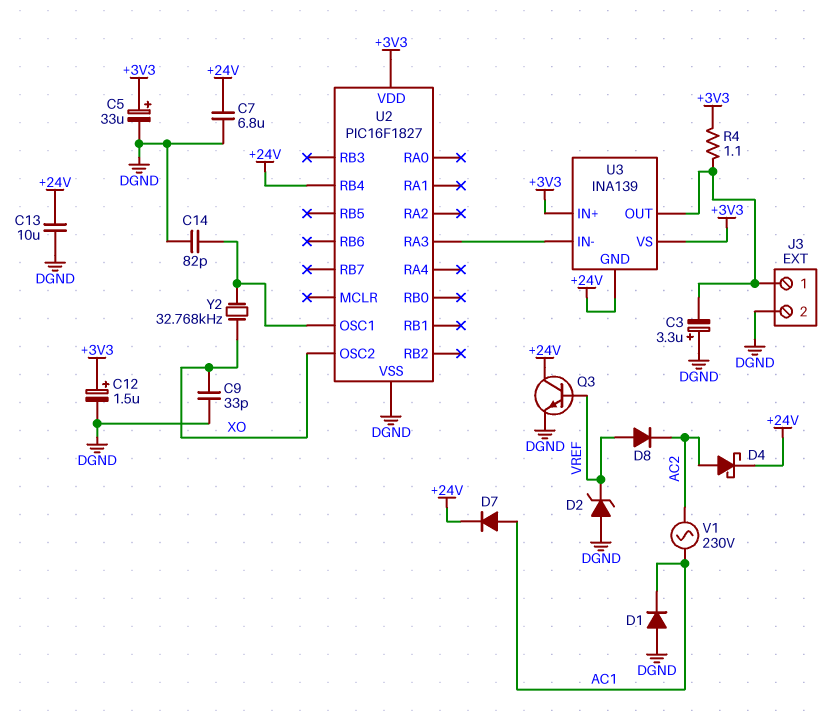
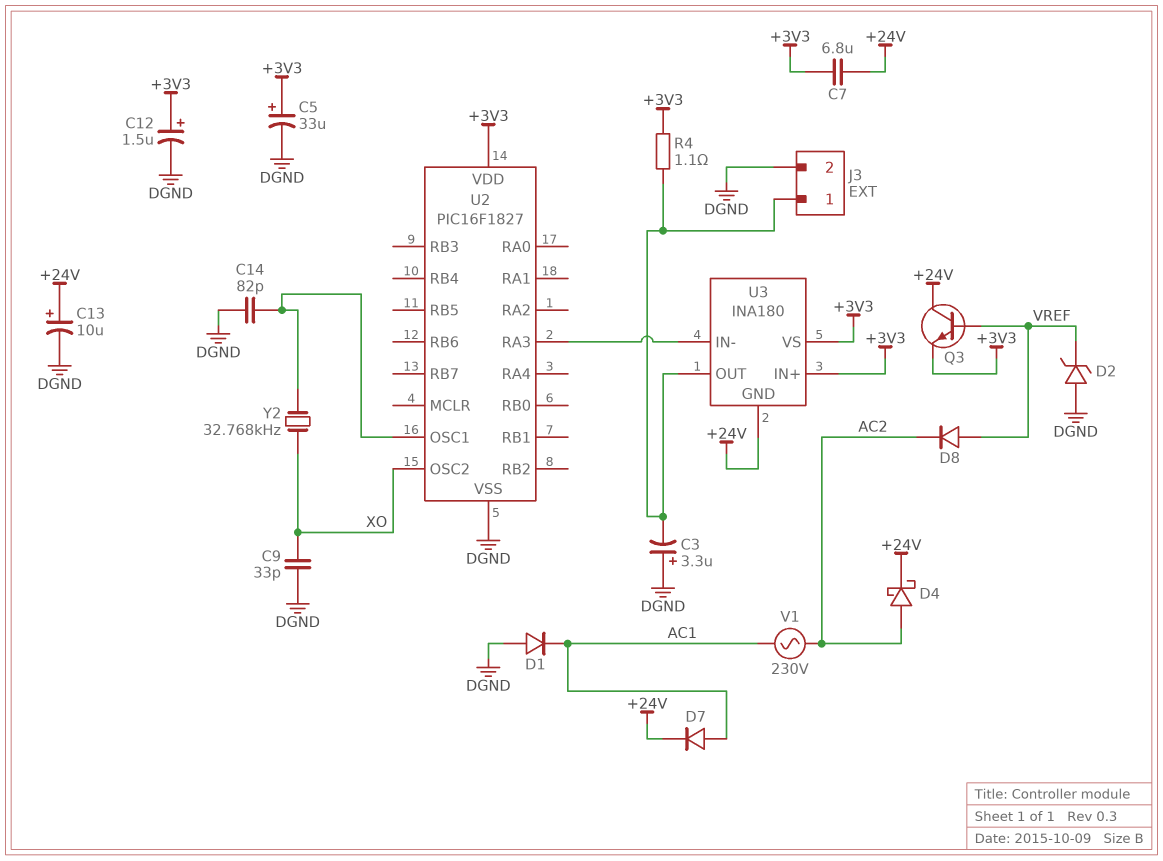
C7: 6.8uF (+24V, DGND) -> 6.8uF (+3V3, +24V)
C13: 10uF (+24V, DGND) -> 10uF (plus +24V, minus DGND)
Q3: NPN (B VREF, C +24V, E DGND) -> NPN (B VREF, C +24V, E +3V3)
U2 pin RB4: +24V -> none
U3: INA139 -> INA180

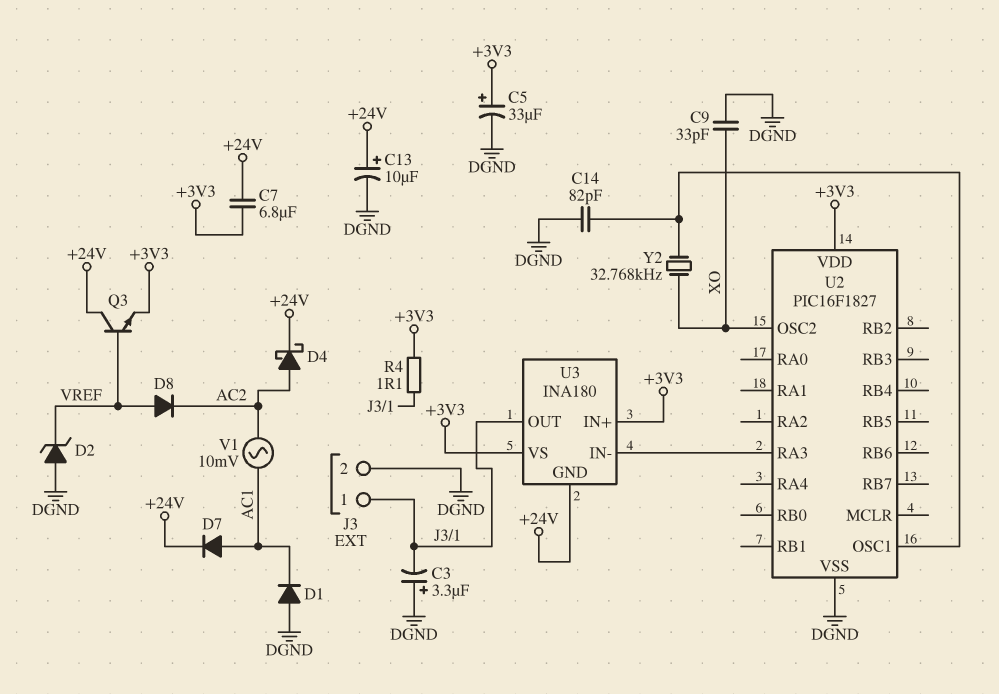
C12: 1.5uF (plus +3V3, minus DGND) -> none
V1: AC 230V (AC1, AC2) -> AC 10mV (AC1, AC2)

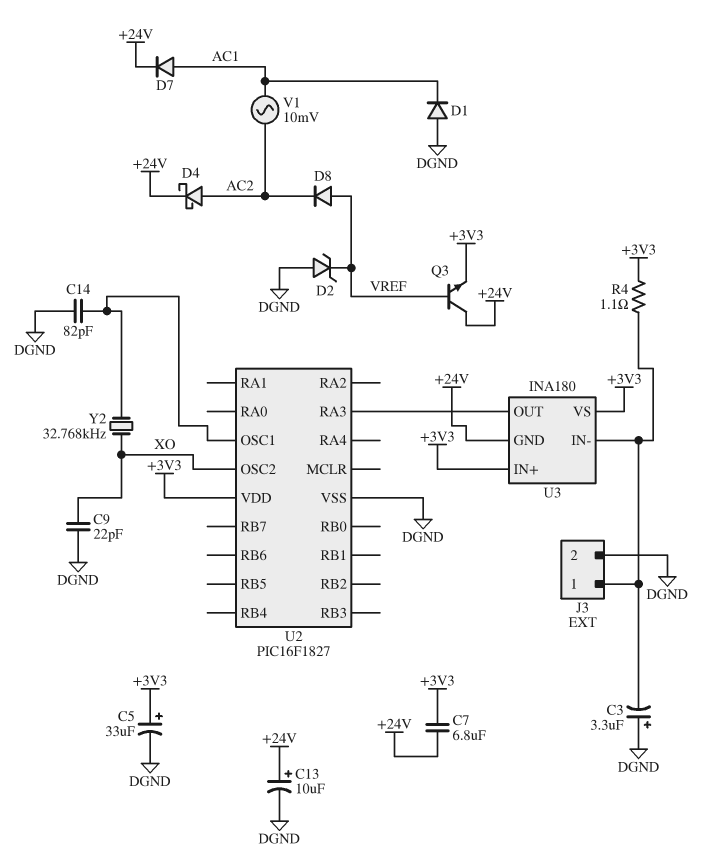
C9: 33pF (DGND, XO) -> 22pF (DGND, XO)
U3 pin IN-: U2/RA3 -> J3/1
U3 pin OUT: J3/1 -> U2/RA3

